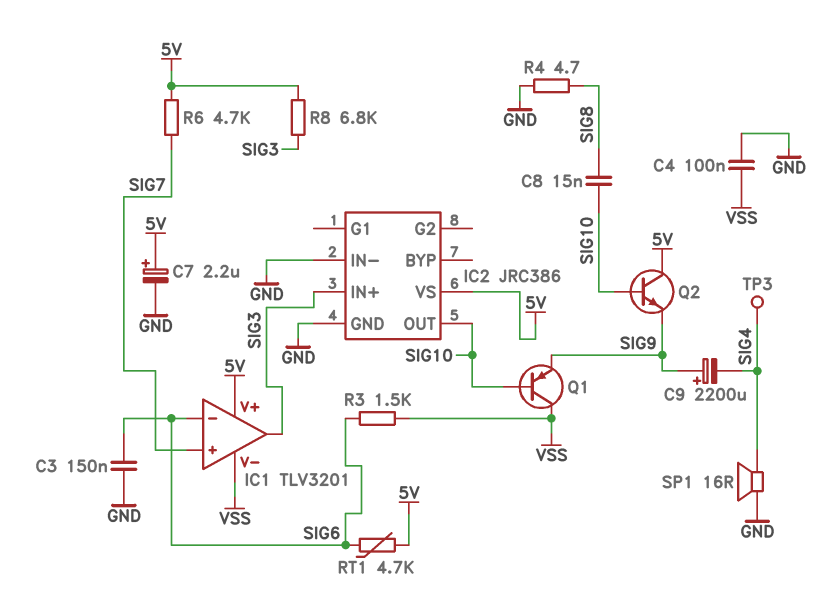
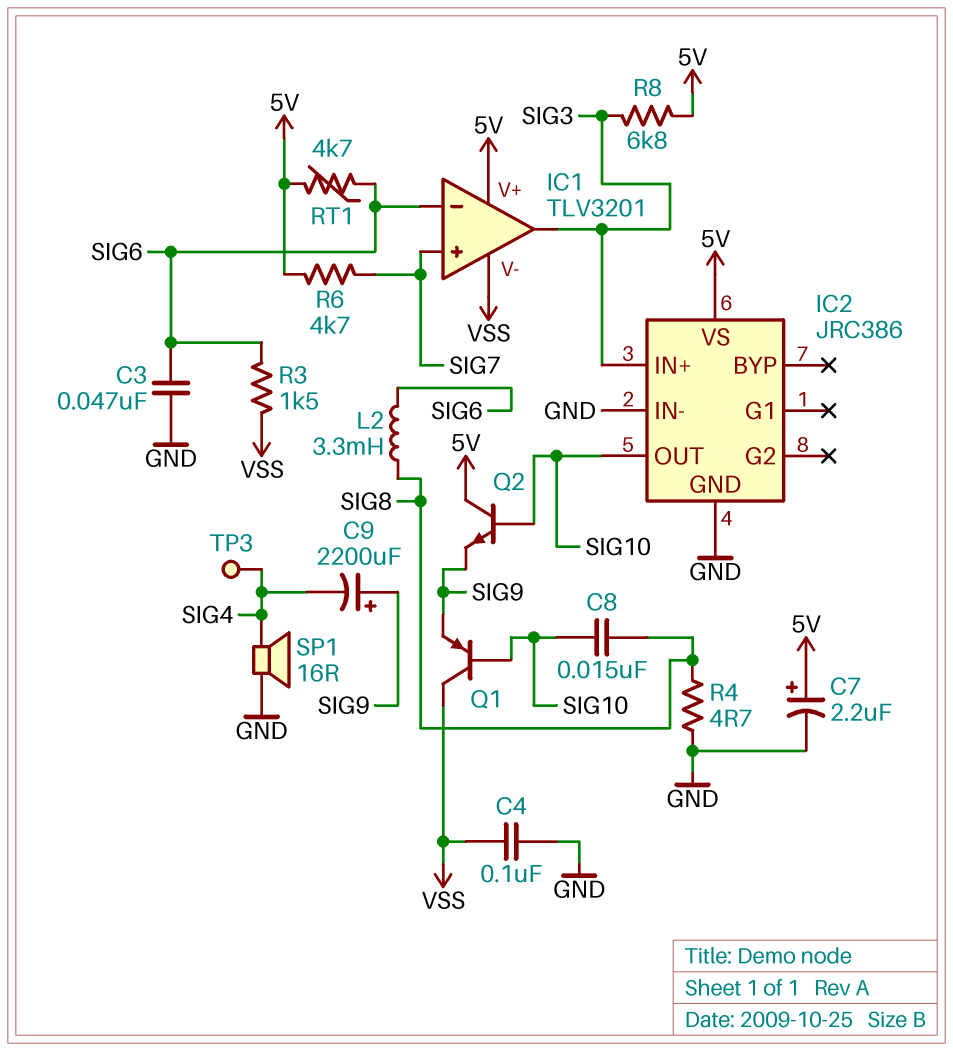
C3: 150nF (GND, SIG6) -> 47nF (GND, SIG6)
L2: none -> 3.3mH (SIG6, SIG8)

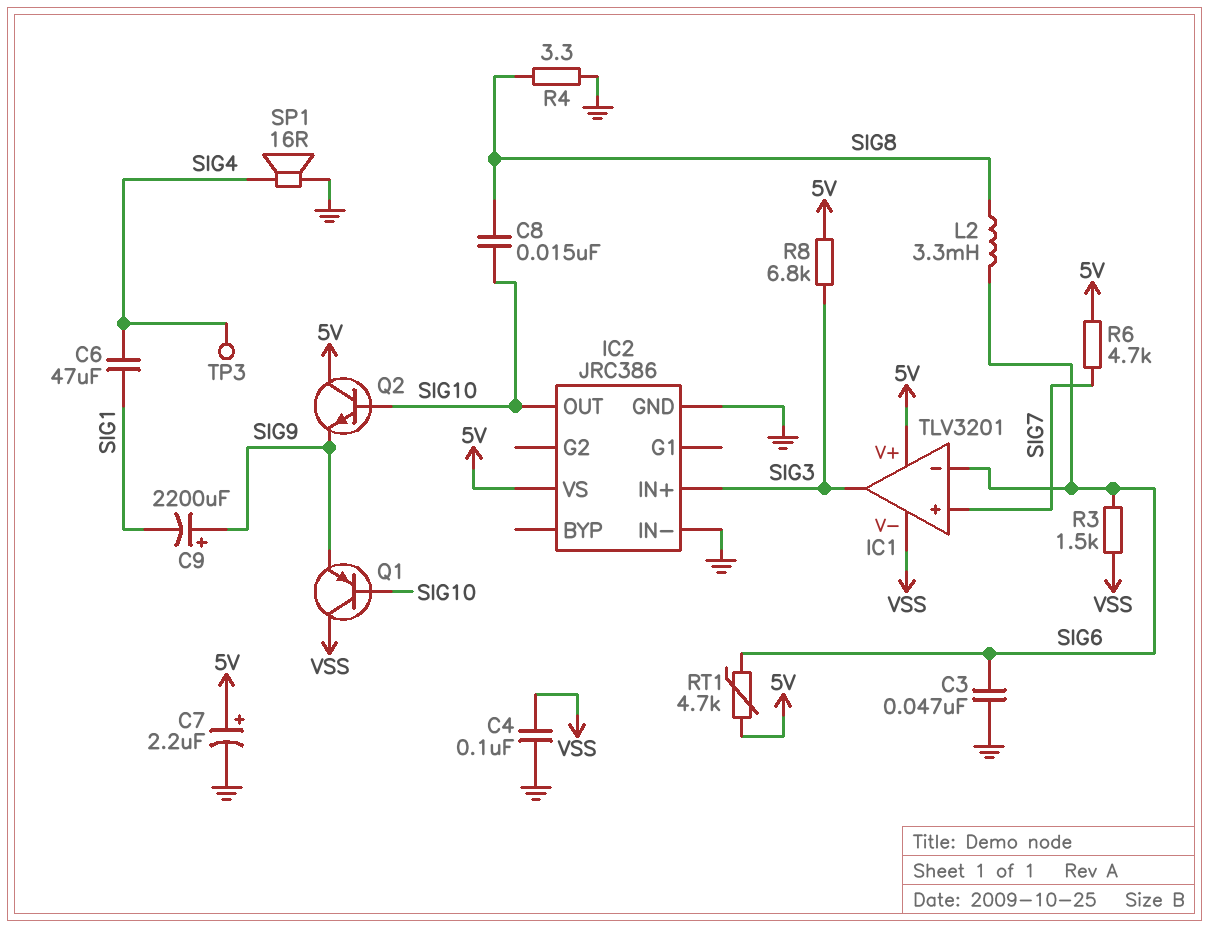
C6: none -> 47uF (SIG1, SIG4)
C9: 2200uF (plus SIG9, minus SIG4) -> 2200uF (plus SIG9, minus SIG1)
R4: 4.7 (GND, SIG8) -> 3.3 (GND, SIG8)

